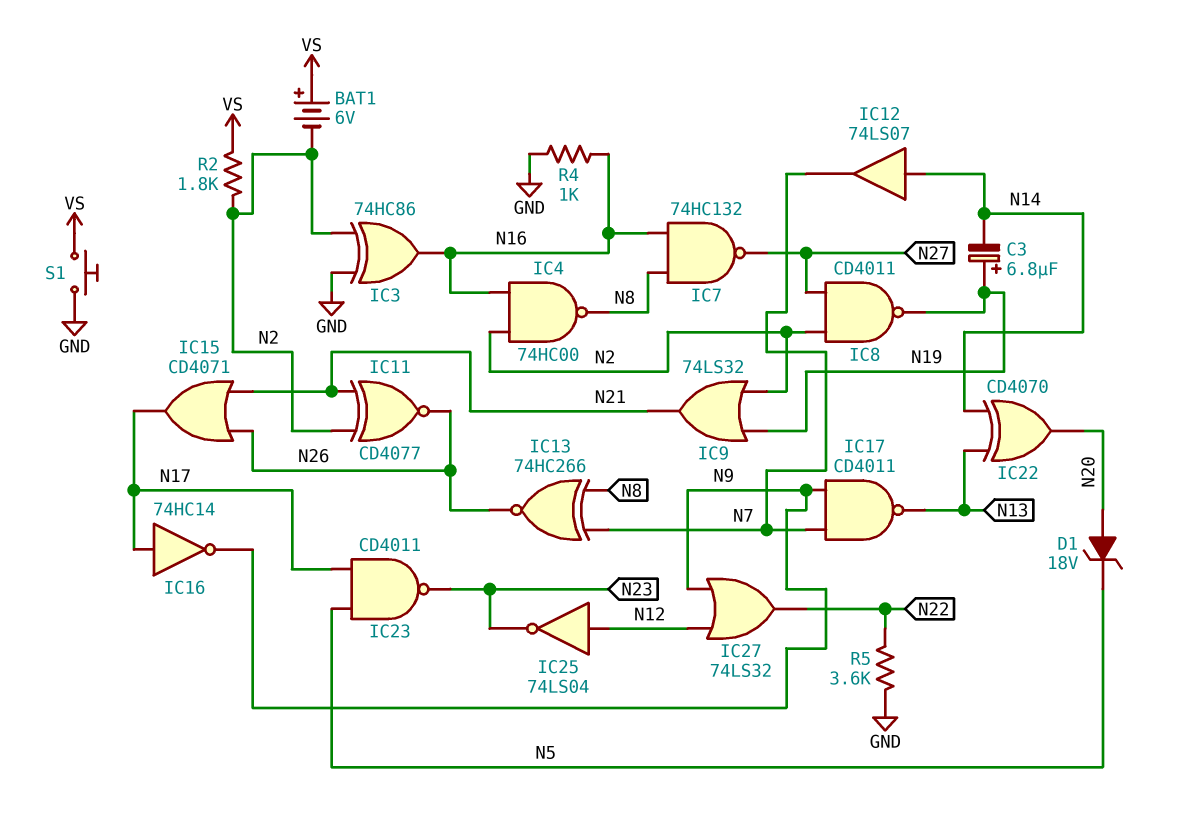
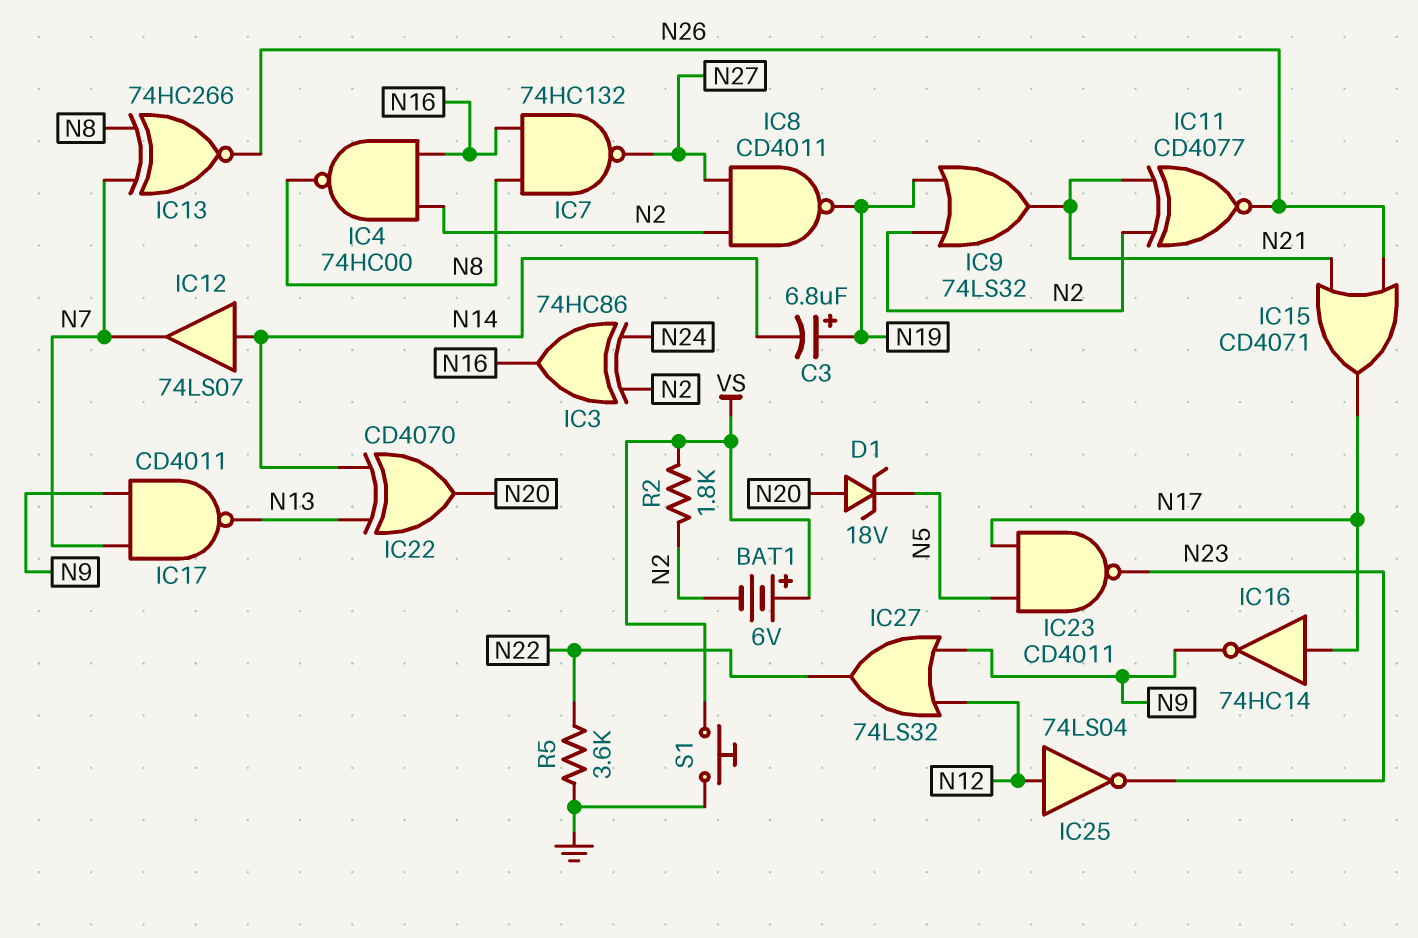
IC3: XOR 74HC86 (in GND, in N2, out N16) -> XOR 74HC86 (in N2, in N24, out N16)
R4: 1k (GND, N16) -> none

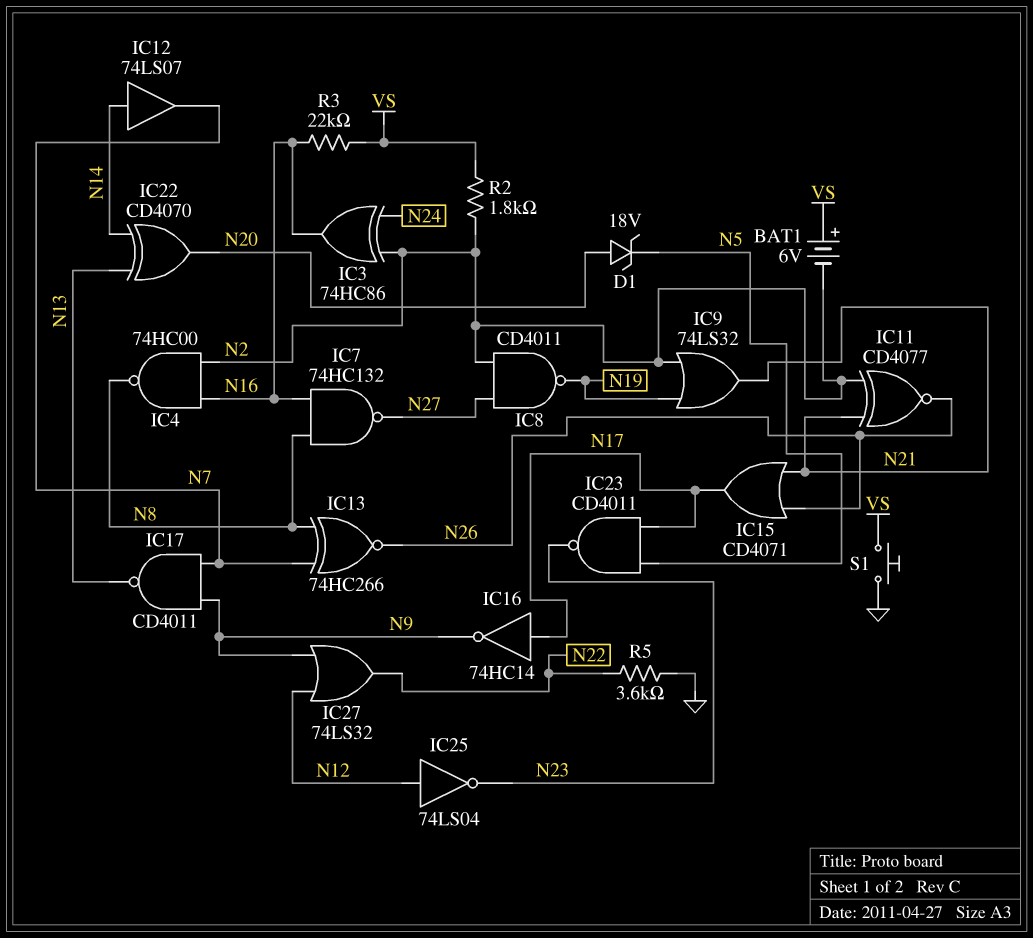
C3: 6.8uF (plus N19, minus N14) -> none
R3: none -> 22k (N16, VS)

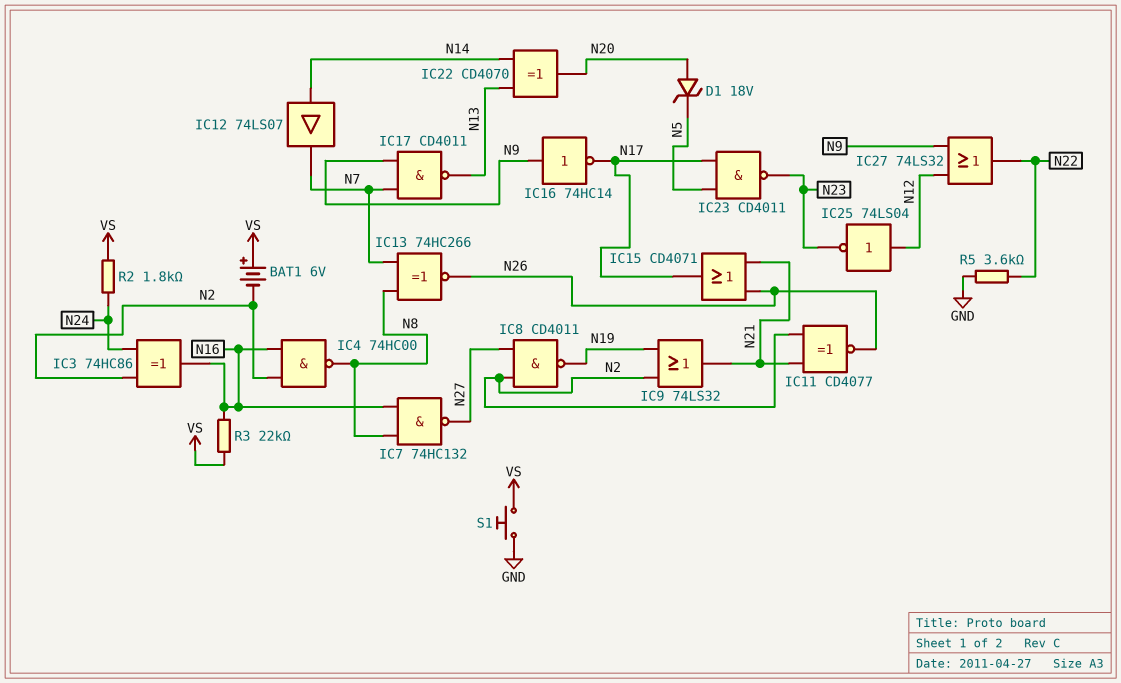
IC16: NOT 74HC14 (in N17, out N9) -> NOT 74HC14 (in N9, out N17)
R2: 1.8k (N2, VS) -> 1.8k (N24, VS)

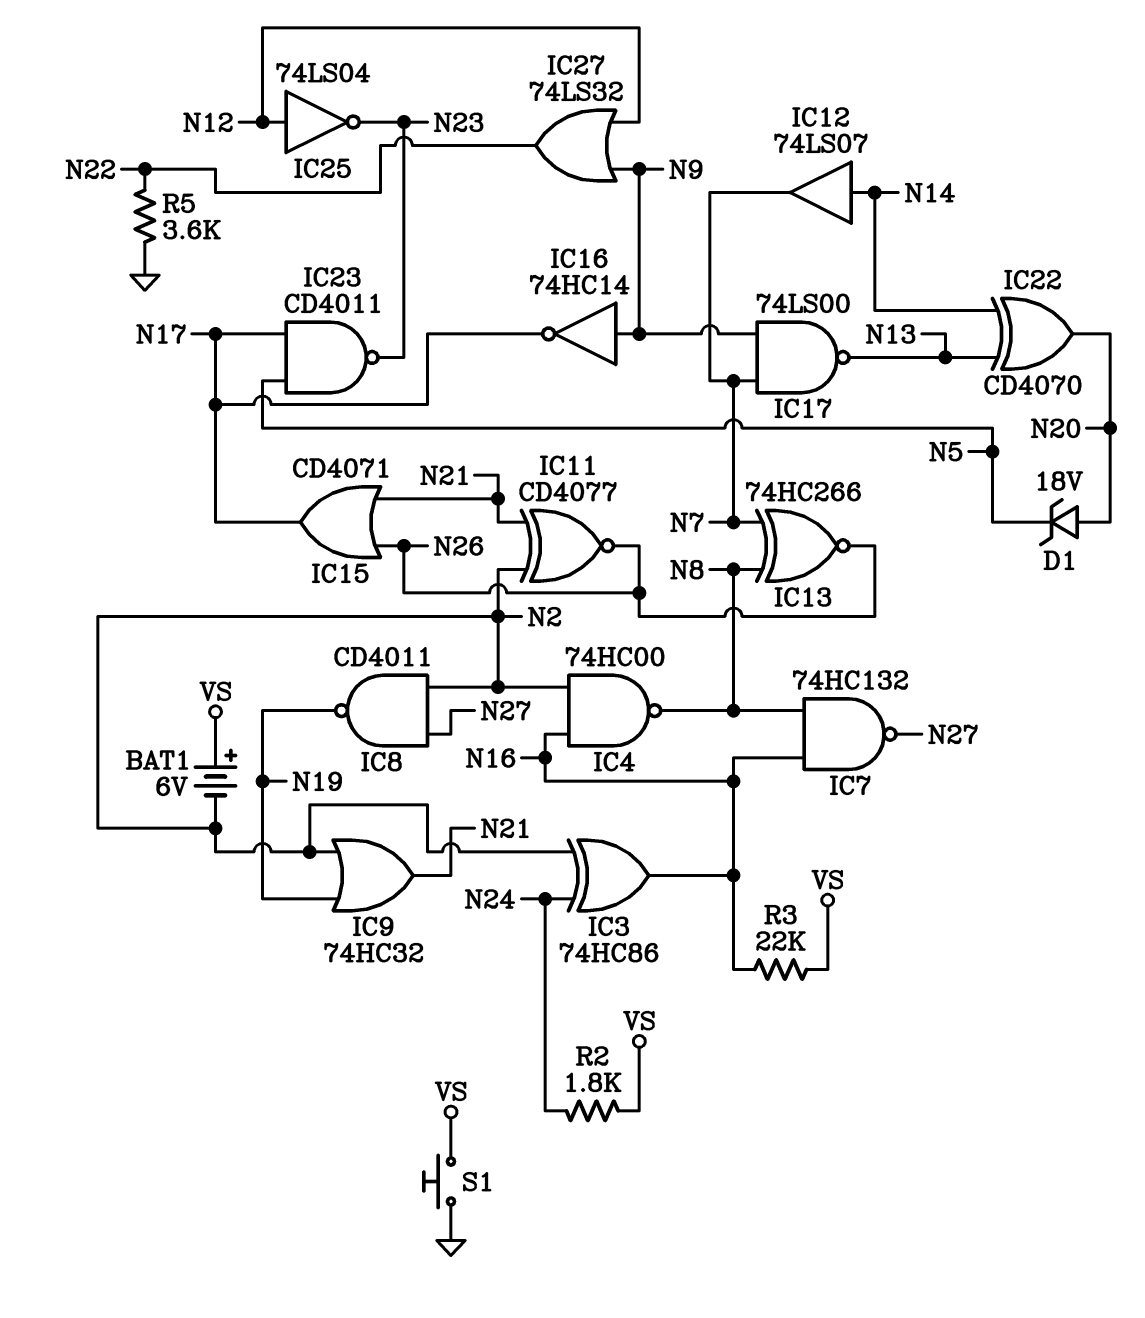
IC9: OR 74LS32 (in N2, in N19, out N21) -> OR 74HC32 (in N2, in N19, out N21)
IC17: NAND CD4011 (in N7, in N9, out N13) -> NAND 74LS00 (in N7, in N9, out N13)

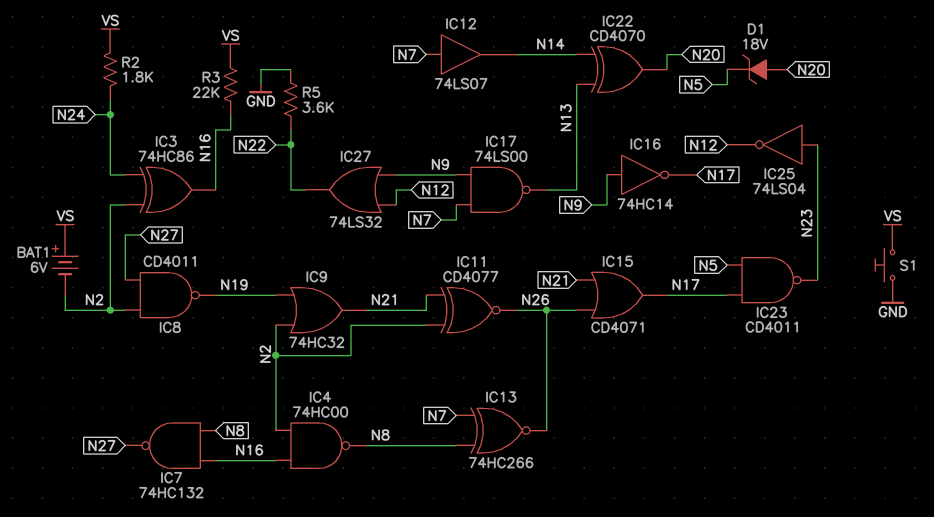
IC12: buffer 74LS07 (in N14, out N7) -> buffer 74LS07 (in N7, out N14)
IC25: NOT 74LS04 (in N12, out N23) -> NOT 74LS04 (in N23, out N12)

